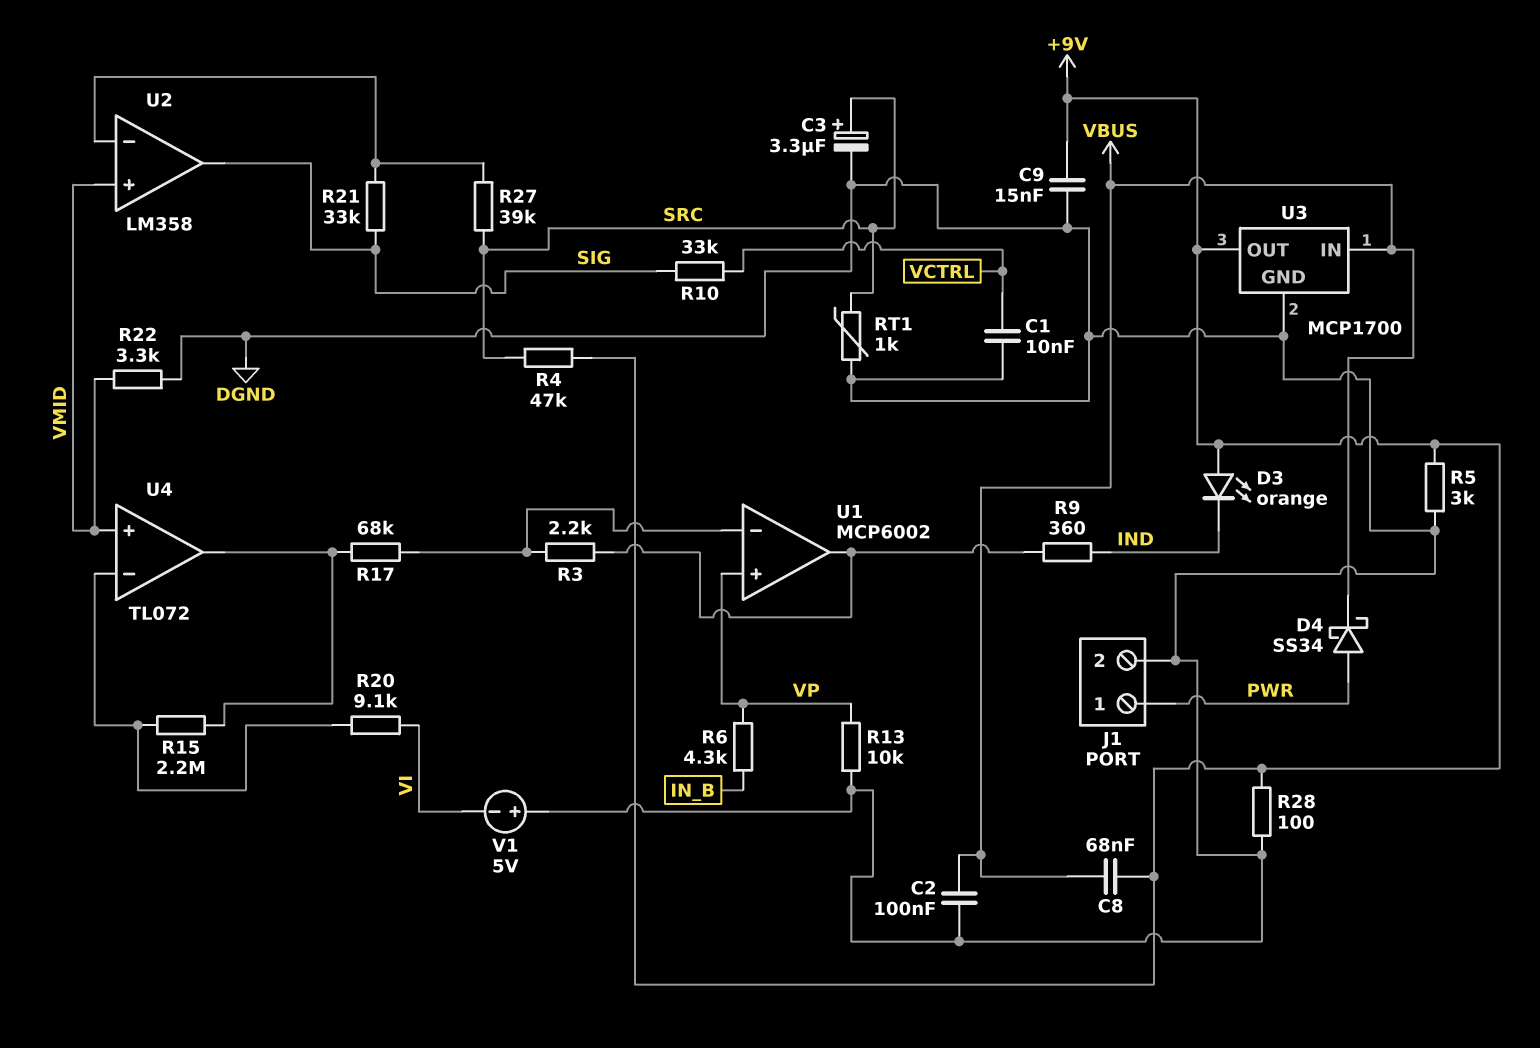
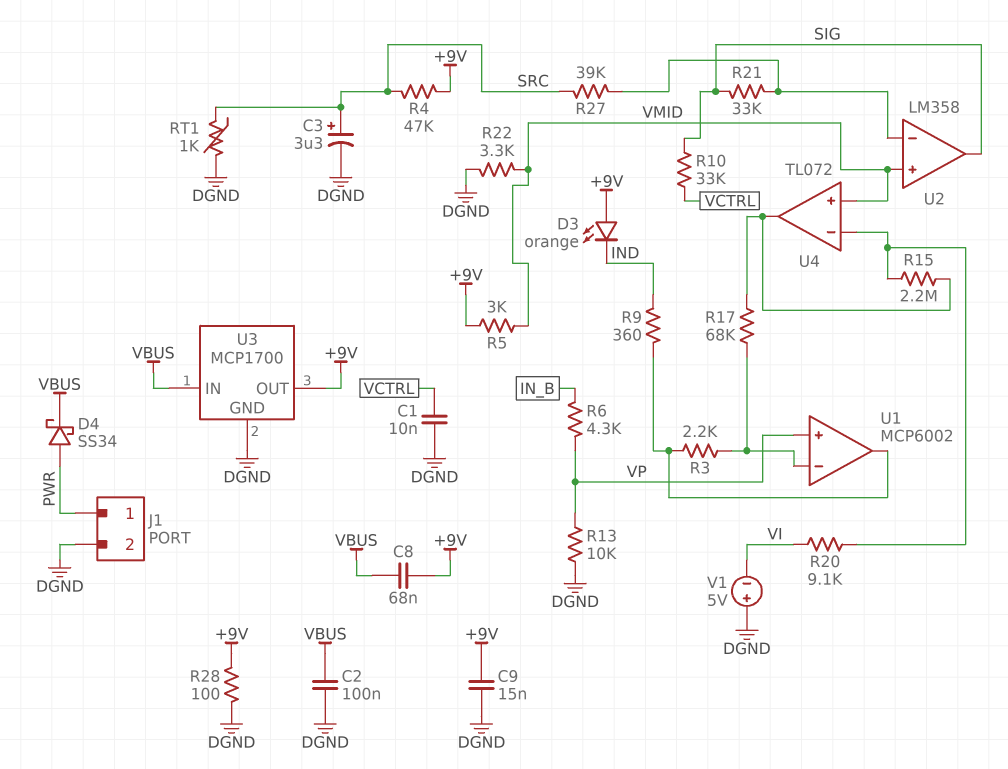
R5: 3k (+9V, DGND) -> 3k (+9V, VMID)

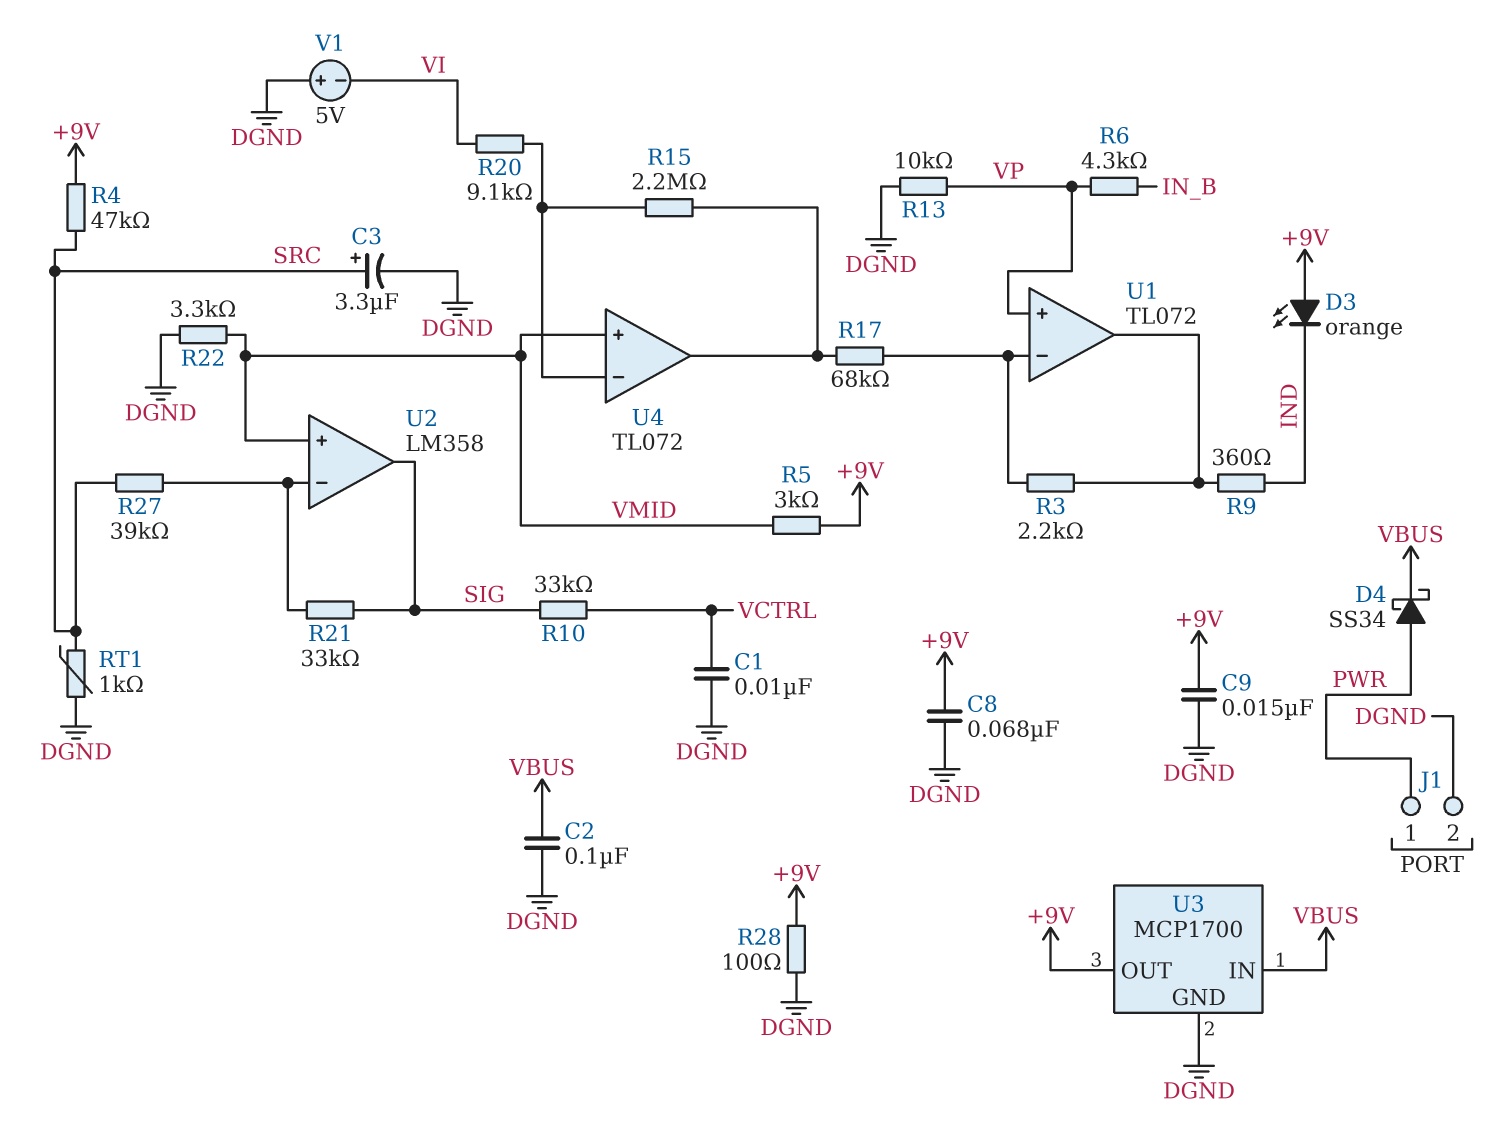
C8: 68nF (+9V, VBUS) -> 68nF (+9V, DGND)
U1: MCP6002 -> TL072

